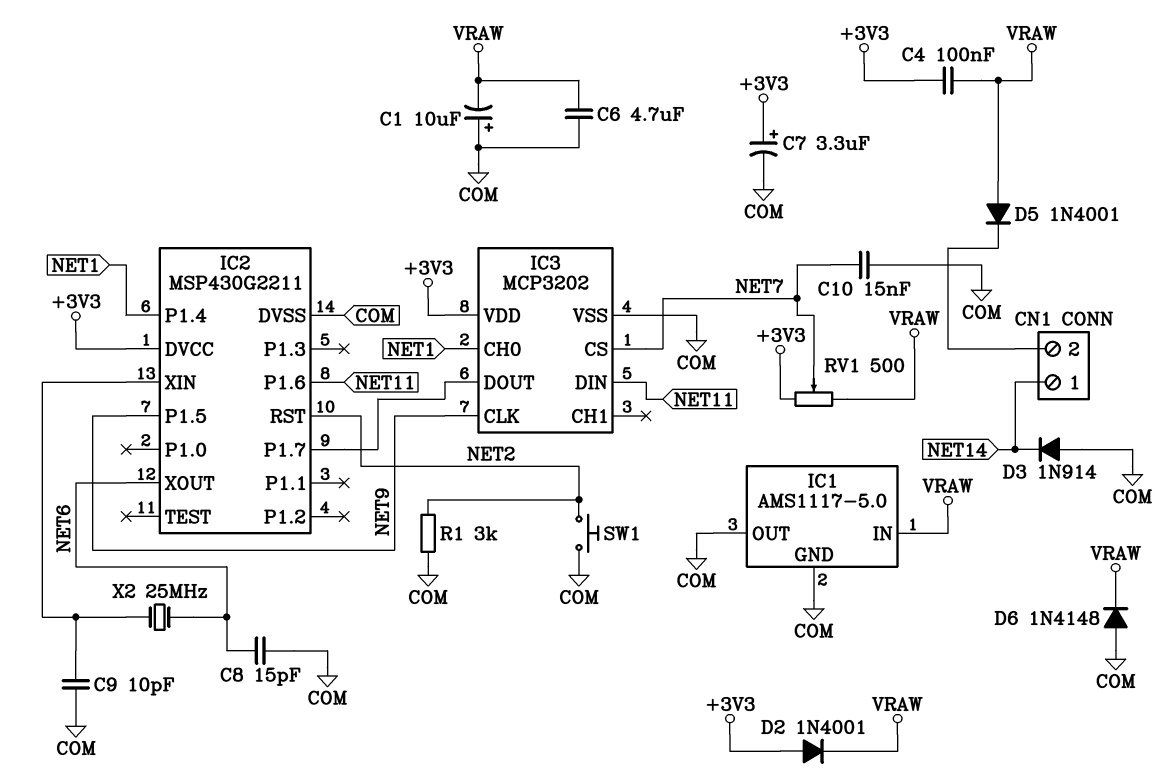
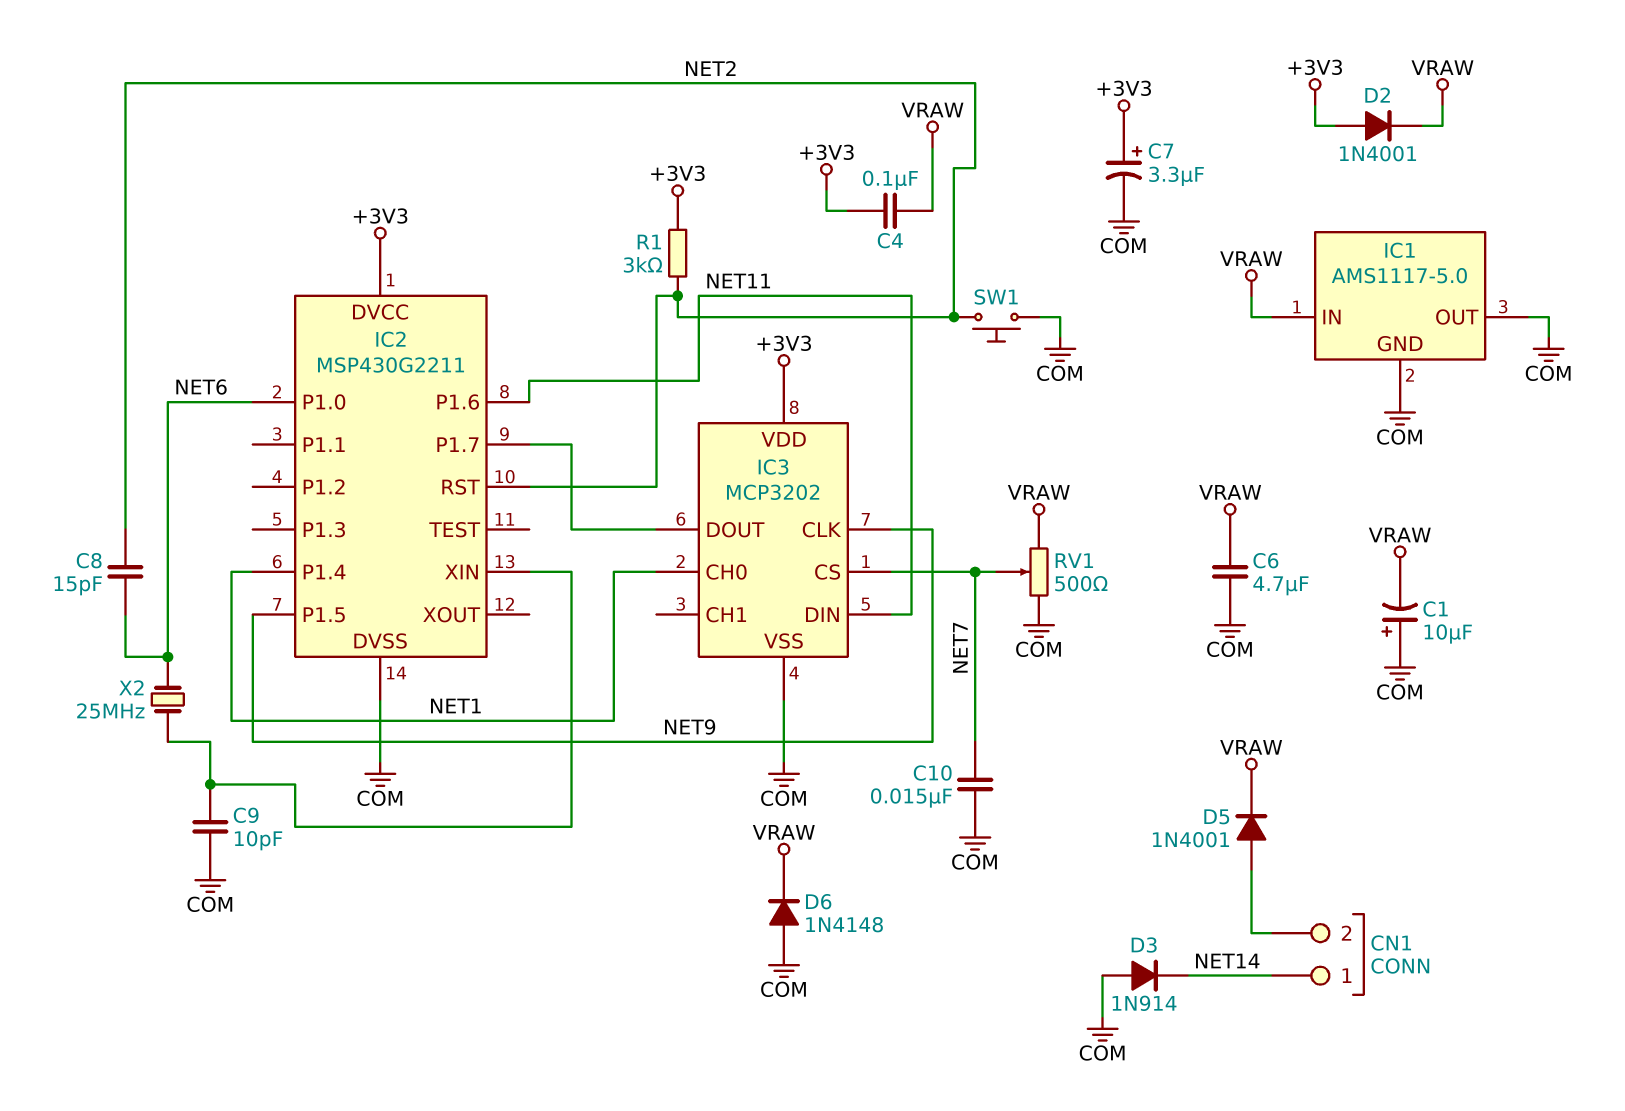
C8: 15pF (COM, NET6) -> 15pF (NET2, NET6)
D5: diode 1N4001 (A VRAW, K CN1/2) -> diode 1N4001 (A CN1/2, K VRAW)
IC2 pin P1.0: none -> NET6
IC2 pin XOUT: NET6 -> none
R1: 3k (COM, NET2) -> 3k (+3V3, NET2)
RV1: 500 (+3V3, VRAW, wiper NET7) -> 500 (COM, VRAW, wiper NET7)

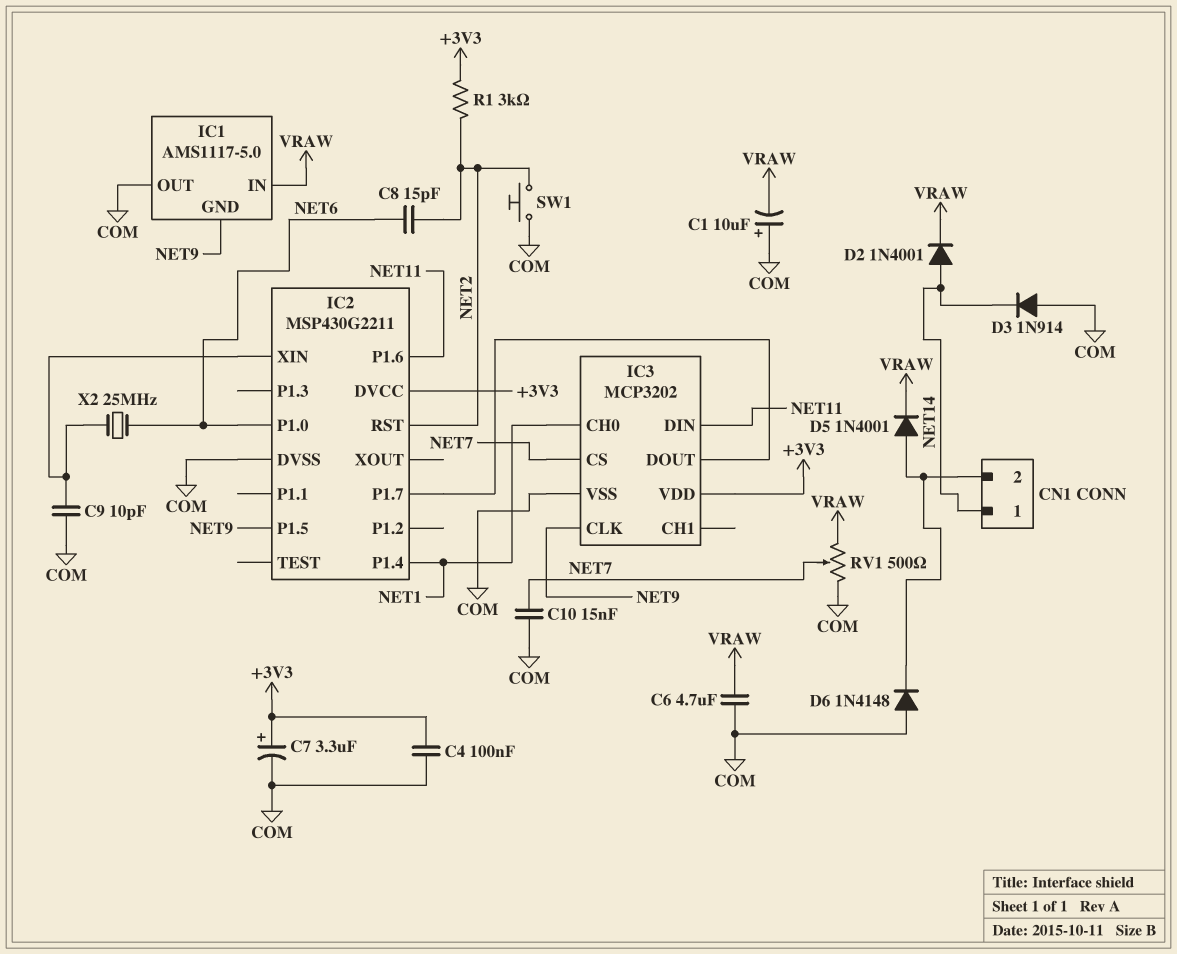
C4: 100nF (+3V3, VRAW) -> 100nF (+3V3, COM)
D2: diode 1N4001 (A +3V3, K VRAW) -> diode 1N4001 (A NET14, K VRAW)
D6: diode 1N4148 (A COM, K VRAW) -> diode 1N4148 (A COM, K CN1/2)
IC1 pin GND: COM -> NET9

